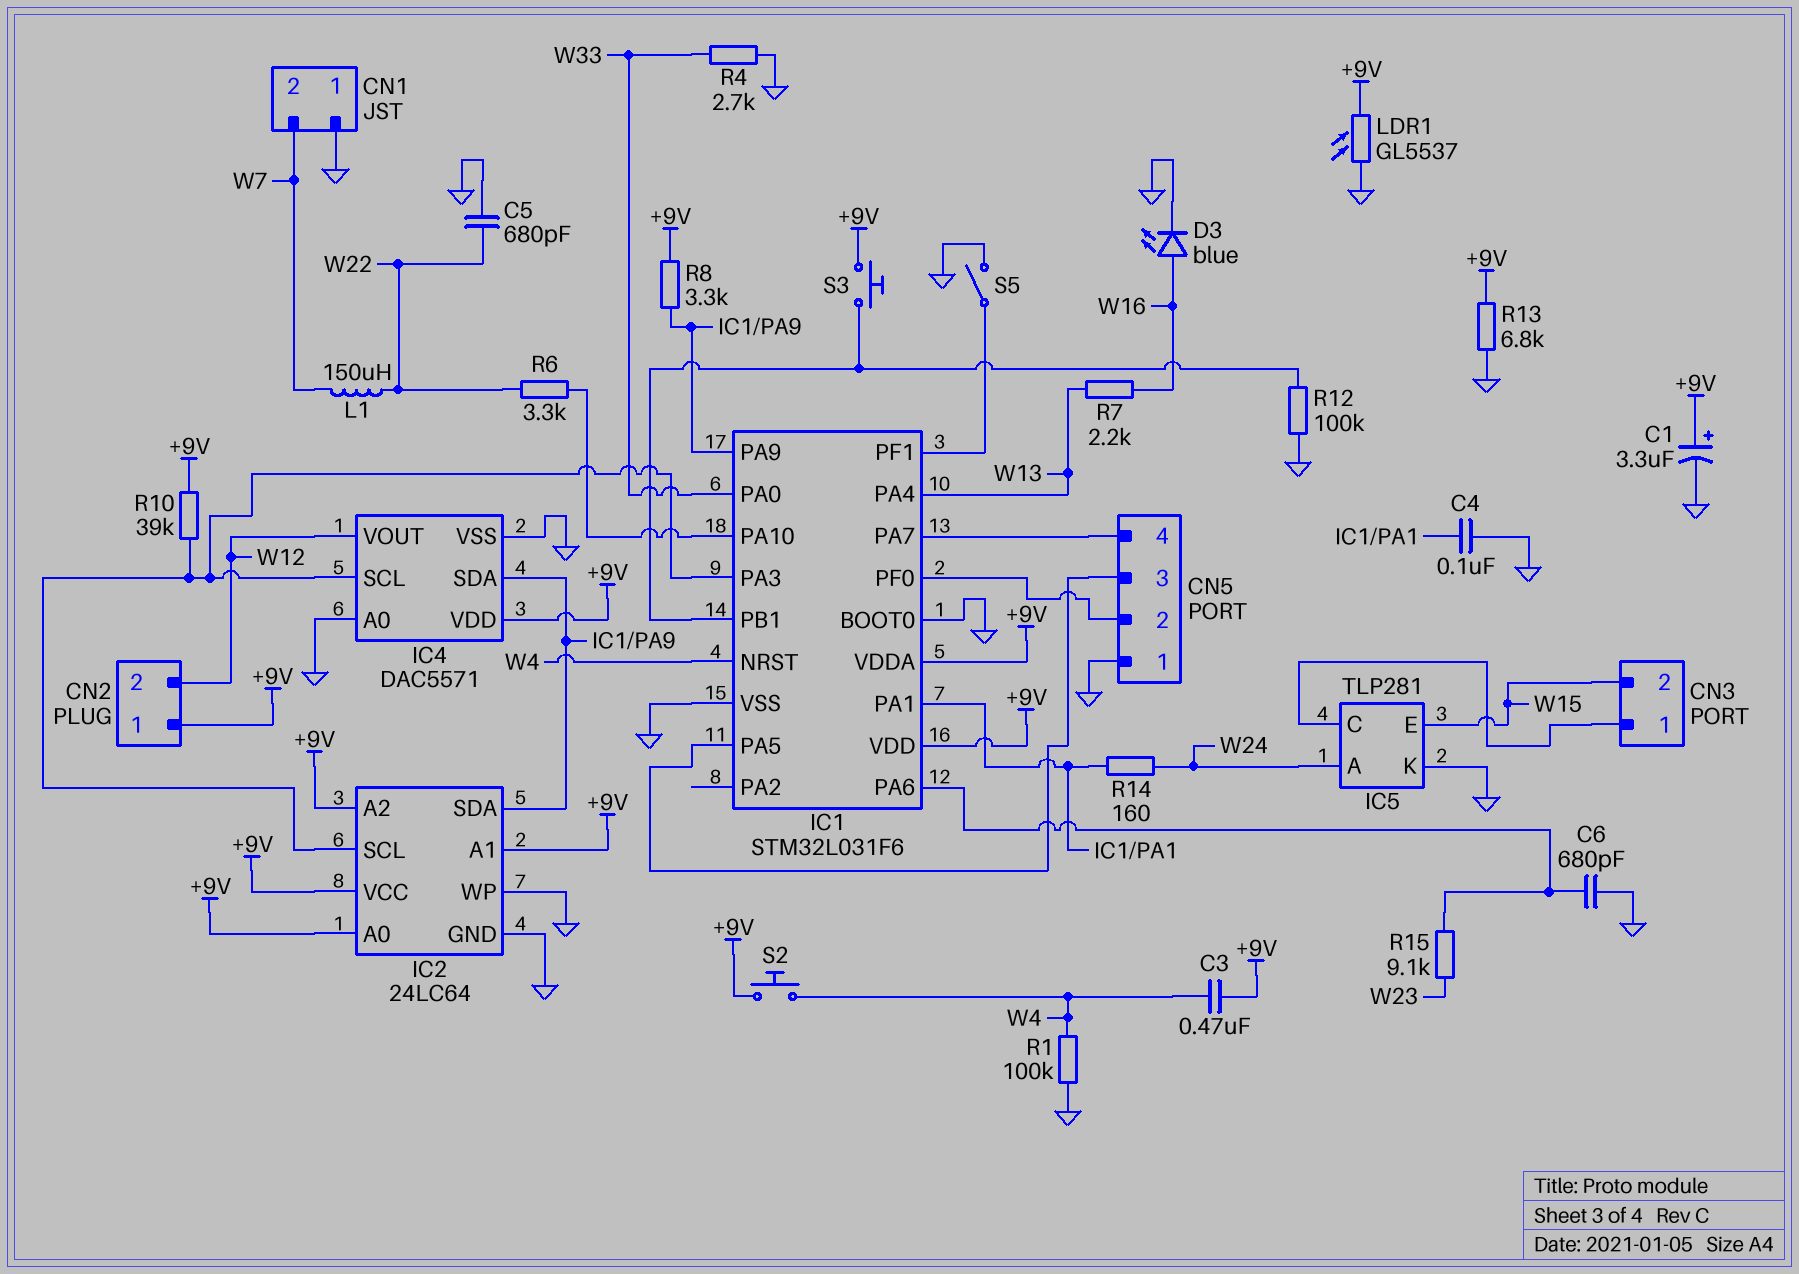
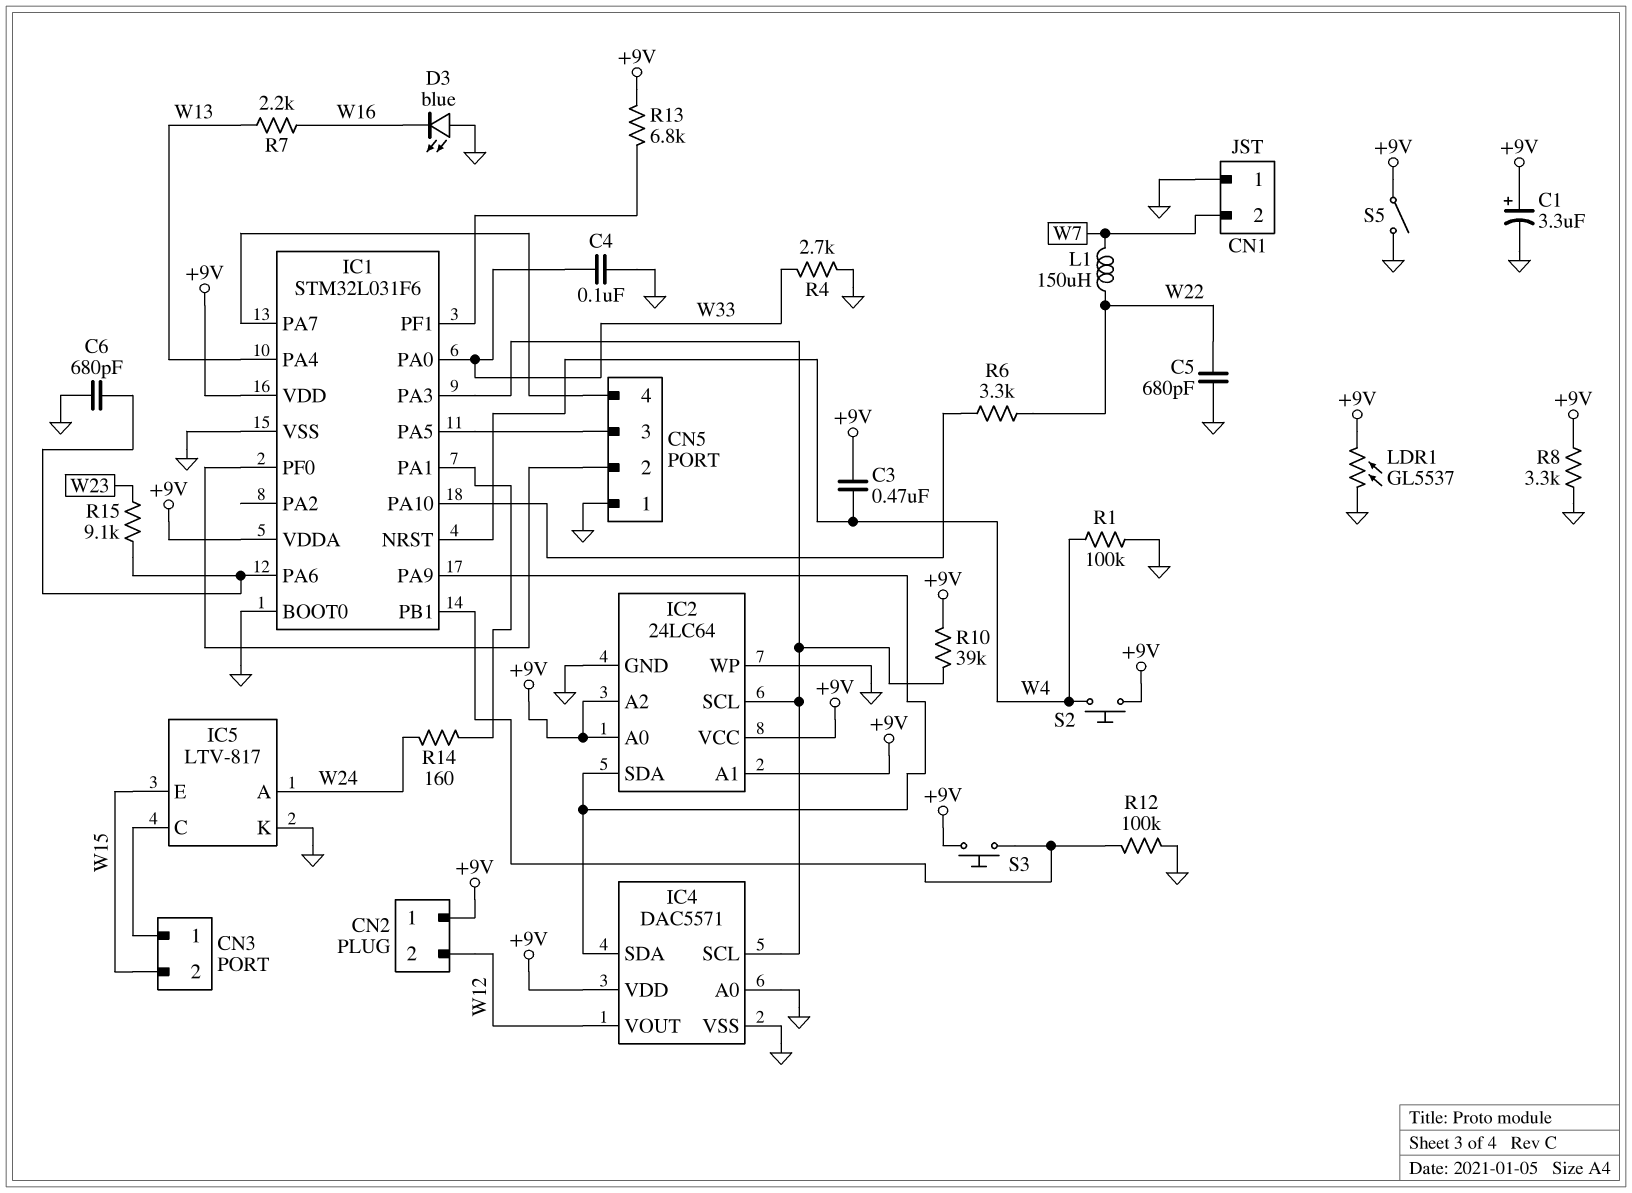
C4: 100nF (GND, IC1/PA1) -> 100nF (GND, W33)
D3: LED blue (A W16, K GND) -> LED blue (A GND, K W16)
IC5: TLP281 -> LTV-817
R8: 3.3k (+9V, IC1/PA9) -> 3.3k (+9V, GND)
R13: 6.8k (+9V, GND) -> 6.8k (+9V, IC1/PF1)
S5: switch (GND, IC1/PF1) -> switch (+9V, GND)

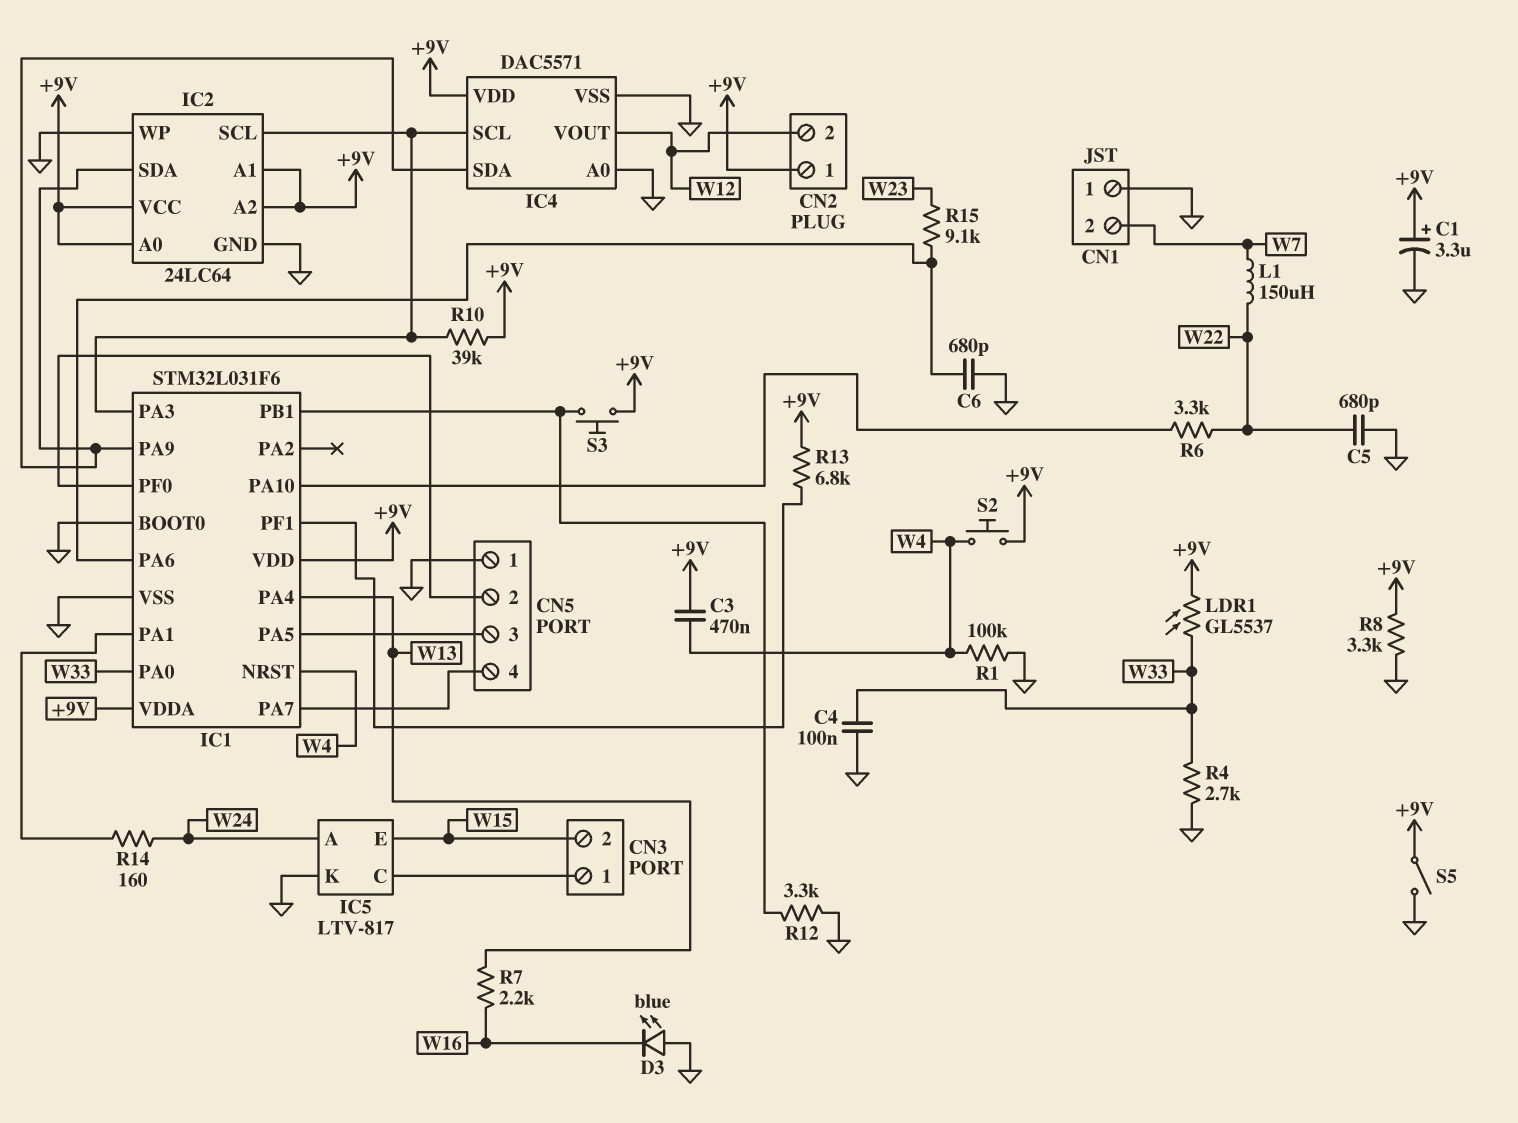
LDR1: GL5537 (+9V, GND) -> GL5537 (+9V, W33)
R12: 100k (GND, IC1/PB1) -> 3.3k (GND, IC1/PB1)

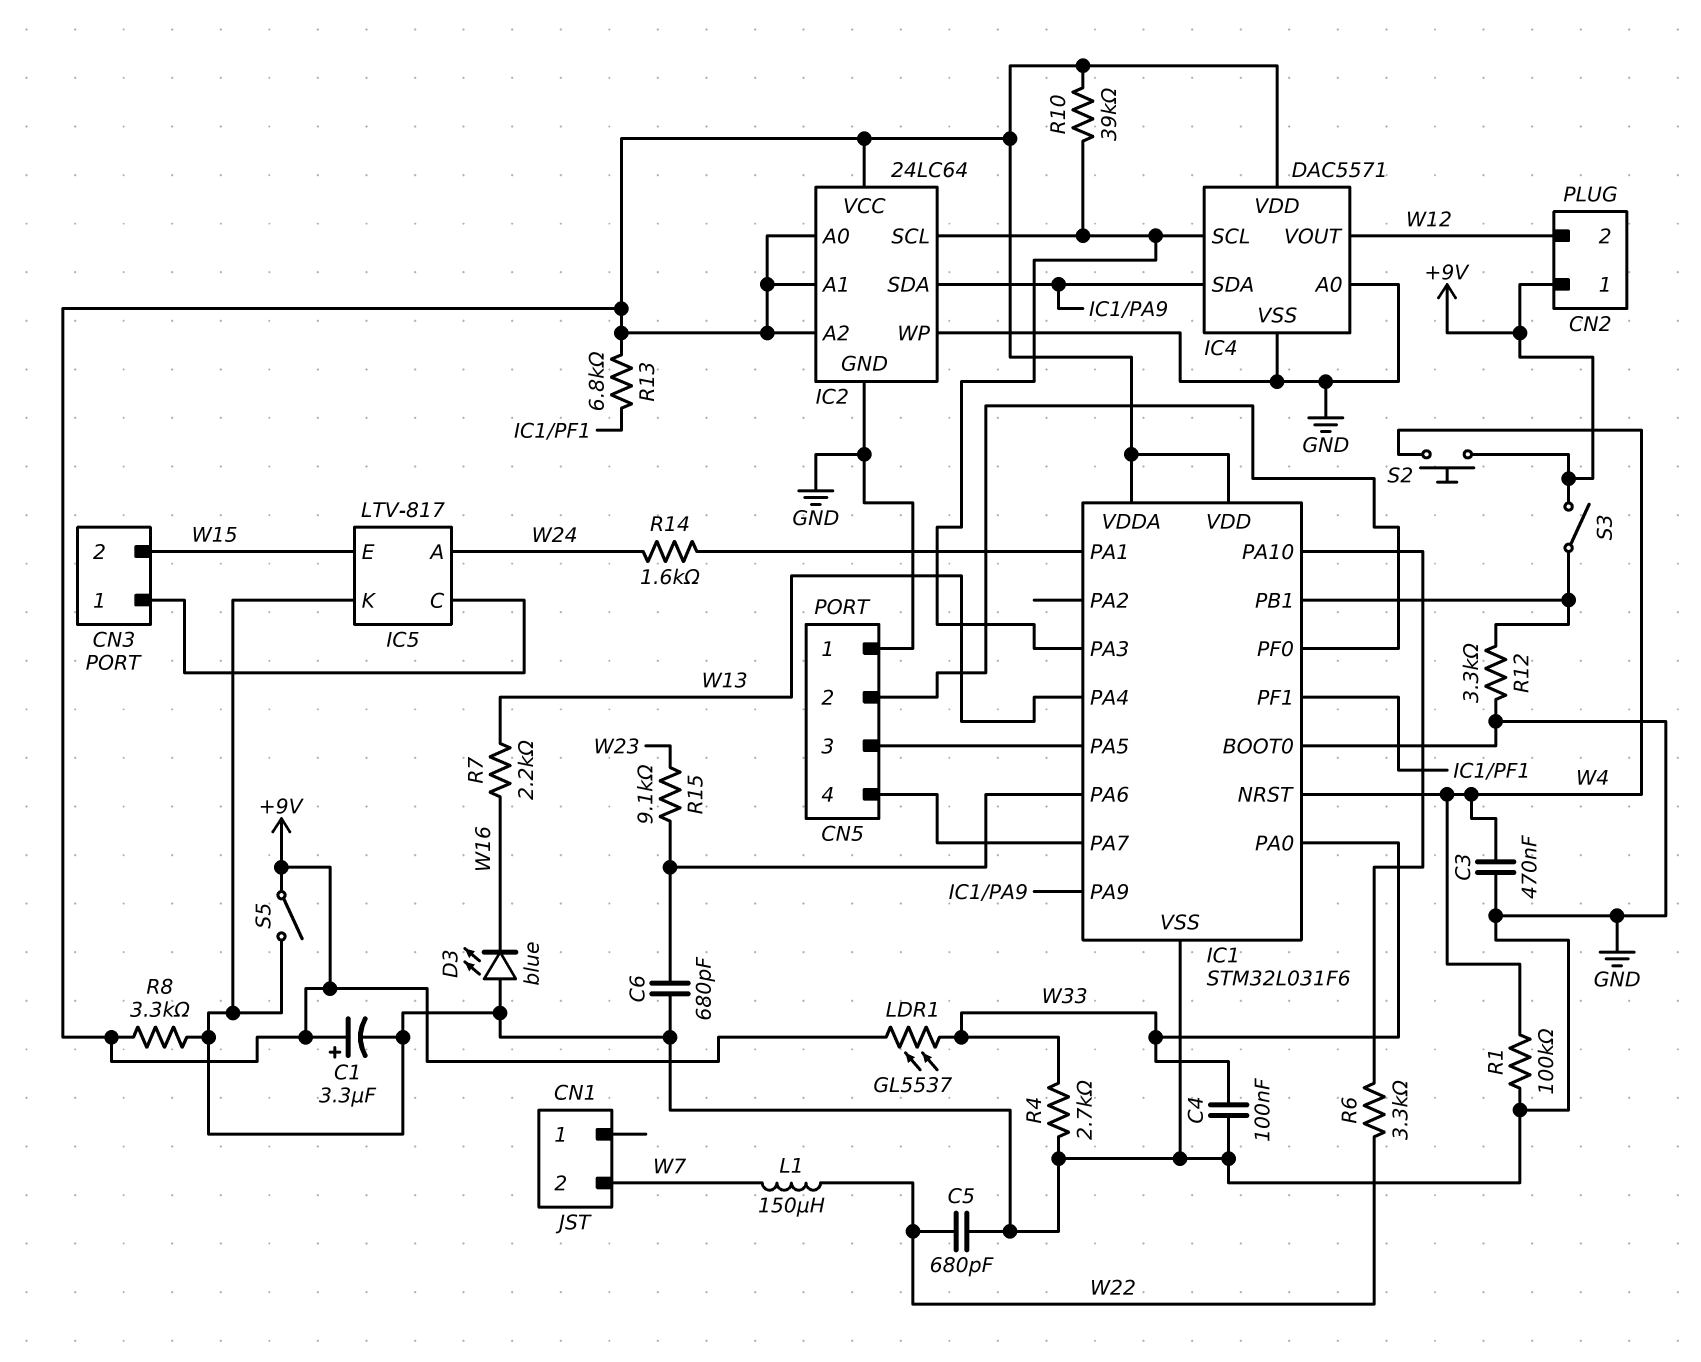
C3: 470nF (+9V, W4) -> 470nF (GND, W4)
CN1 pin 1: GND -> none
R14: 160 (IC1/PA1, W24) -> 1.6k (IC1/PA1, W24)
S3: button (+9V, IC1/PB1) -> switch (+9V, IC1/PB1)

